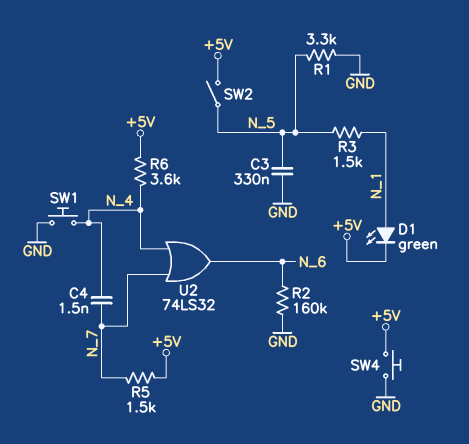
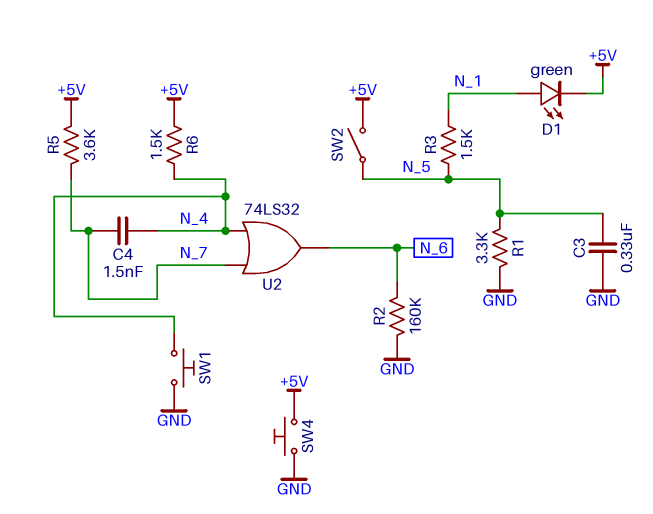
R5: 1.5k (+5V, N_7) -> 3.6k (+5V, N_7)
R6: 3.6k (+5V, N_4) -> 1.5k (+5V, N_4)

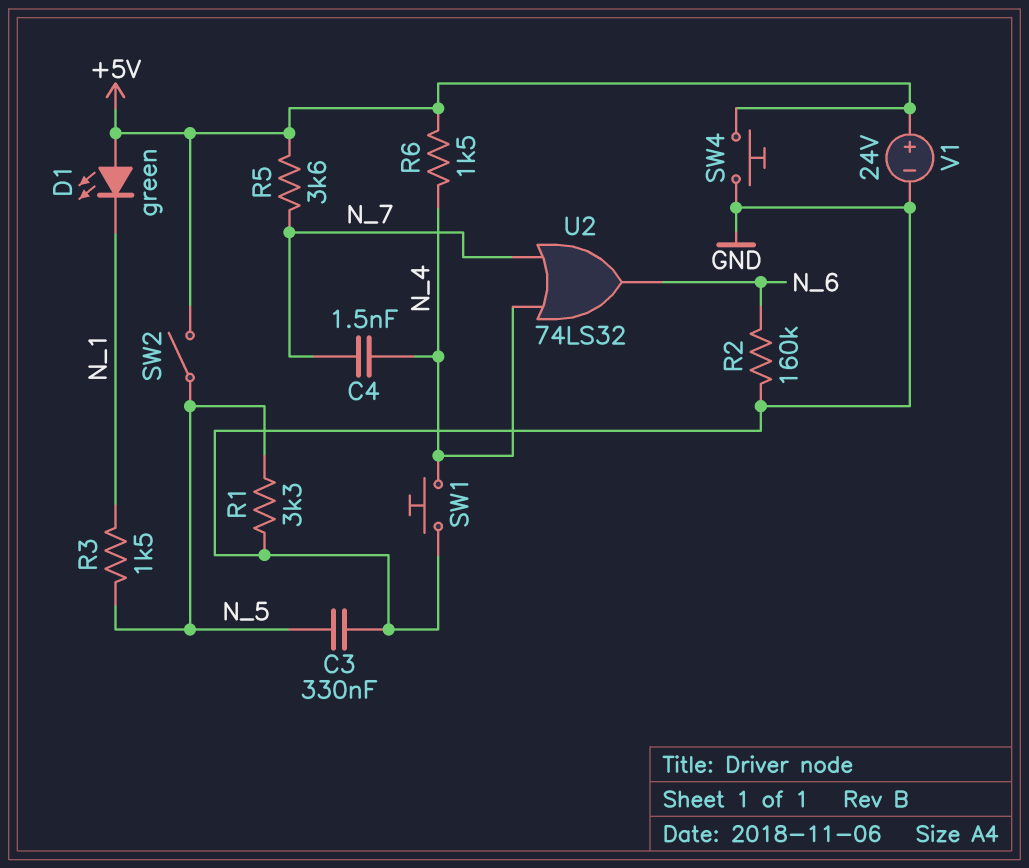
D1: LED green (A N_1, K +5V) -> LED green (A +5V, K N_1)
V1: none -> 24V (plus +5V, minus GND)

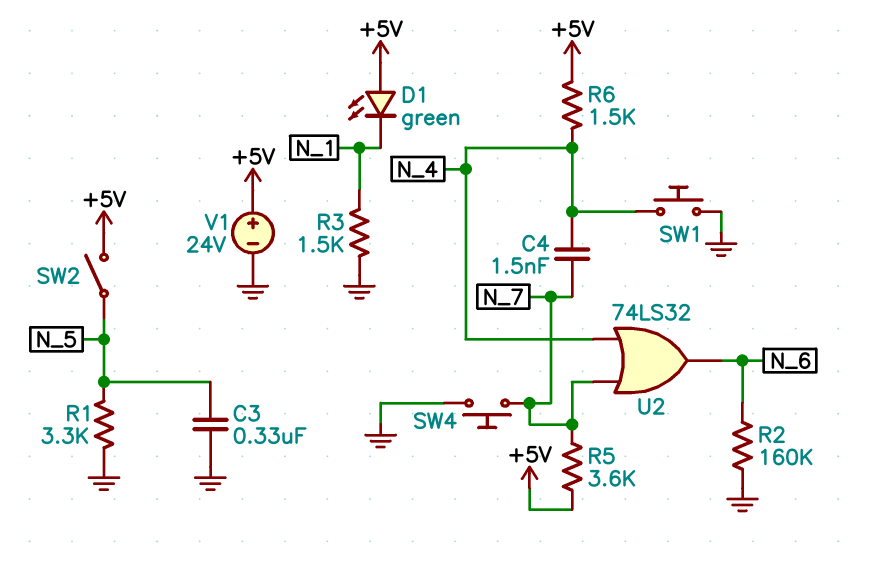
R3: 1.5k (N_1, N_5) -> 1.5k (GND, N_1)
SW4: button (+5V, GND) -> button (GND, N_7)

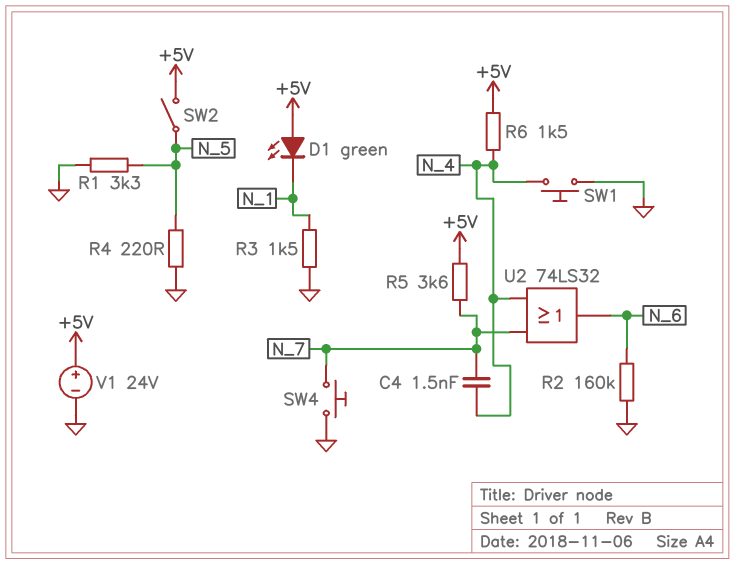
C3: 330nF (GND, N_5) -> none
R4: none -> 220 (GND, N_5)

